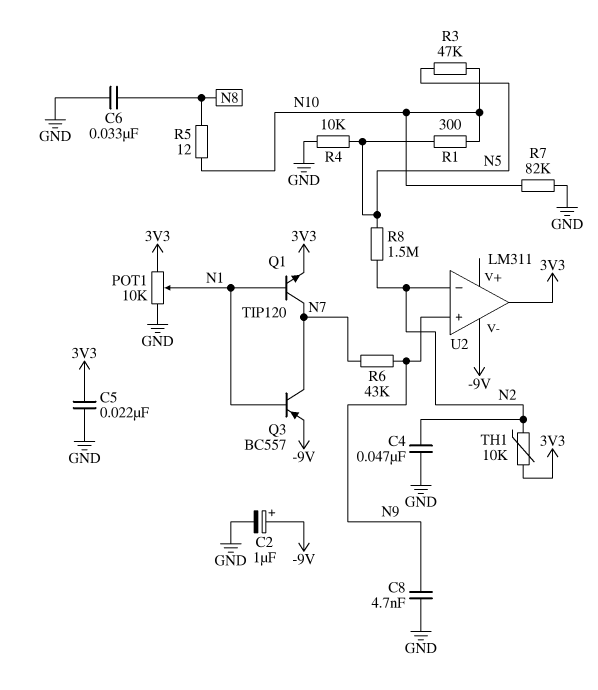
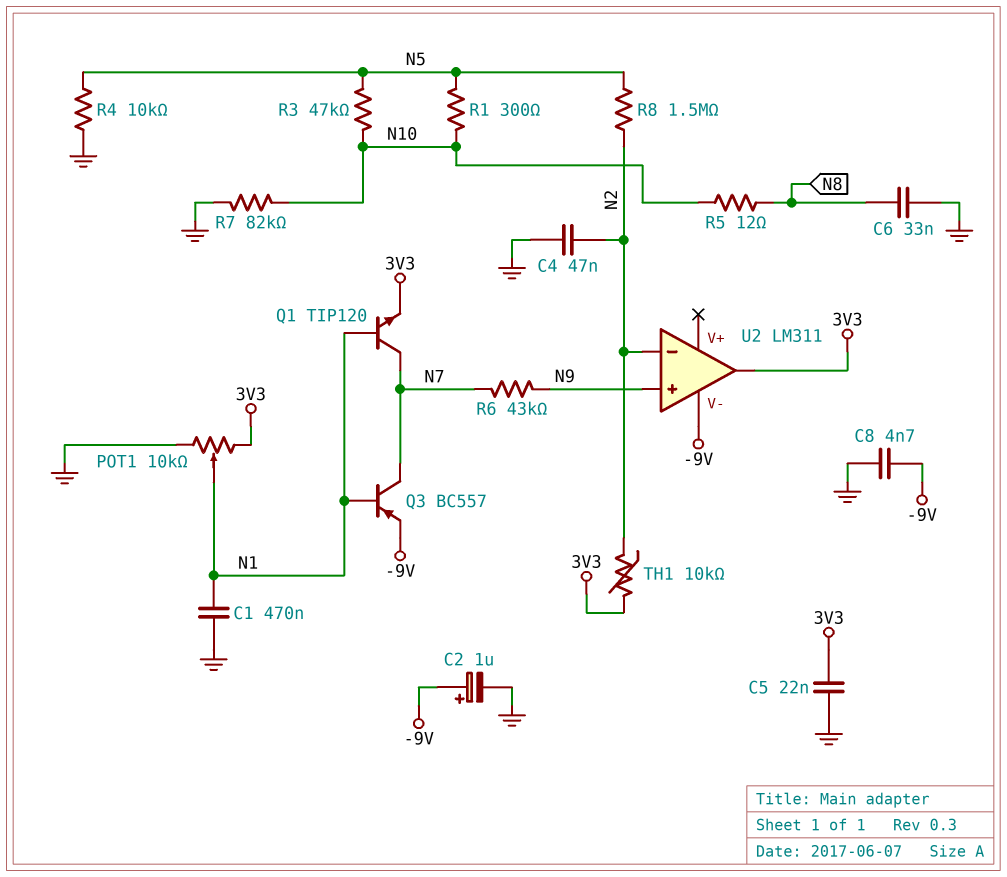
C1: none -> 470nF (GND, N1)
C8: 4.7nF (GND, N9) -> 4.7nF (-9V, GND)

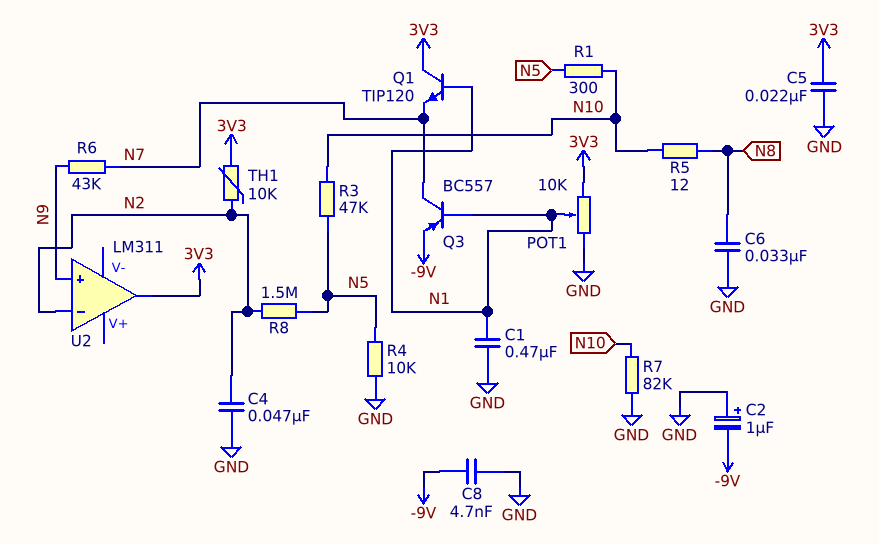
C2: 1uF (plus -9V, minus GND) -> 1uF (plus GND, minus -9V)
Q1: NPN TIP120 (B N1, C N7, E 3V3) -> NPN TIP120 (B N1, C 3V3, E N7)
U2 pin V-: -9V -> none

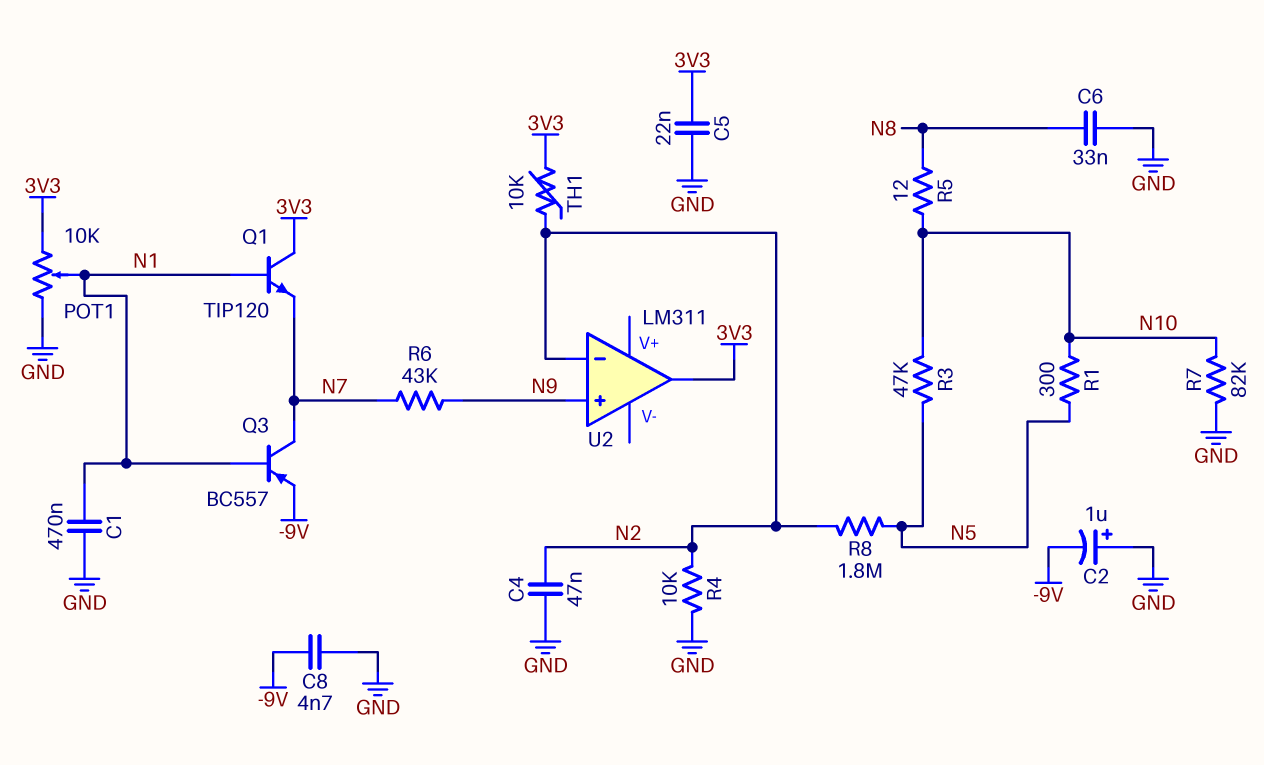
R4: 10k (GND, N5) -> 10k (GND, N2)
R8: 1.5M (N2, N5) -> 1.8M (N2, N5)

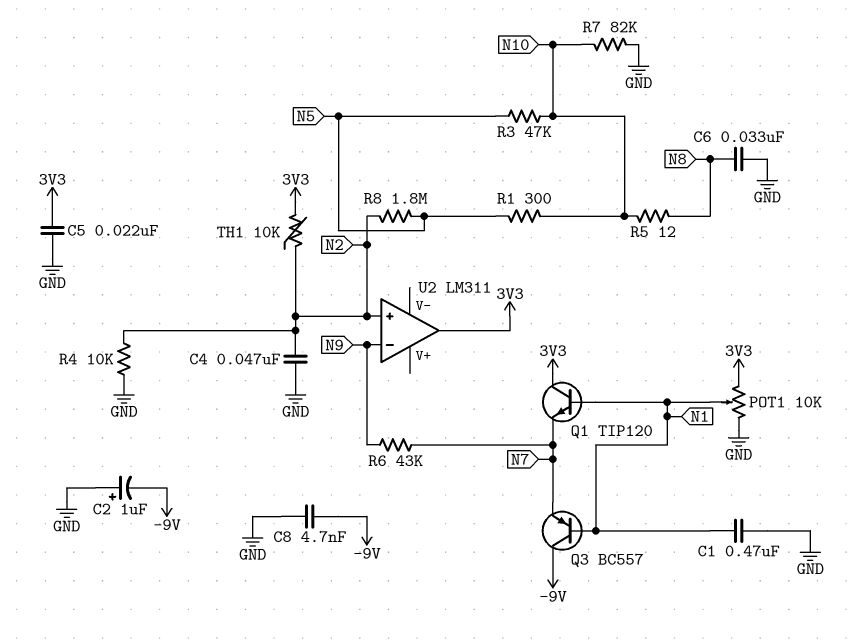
Q3: PNP BC557 (B N1, C N7, E -9V) -> PNP BC557 (B N1, C -9V, E N7)
U2 pin in+: N9 -> N2
U2 pin in-: N2 -> N9

